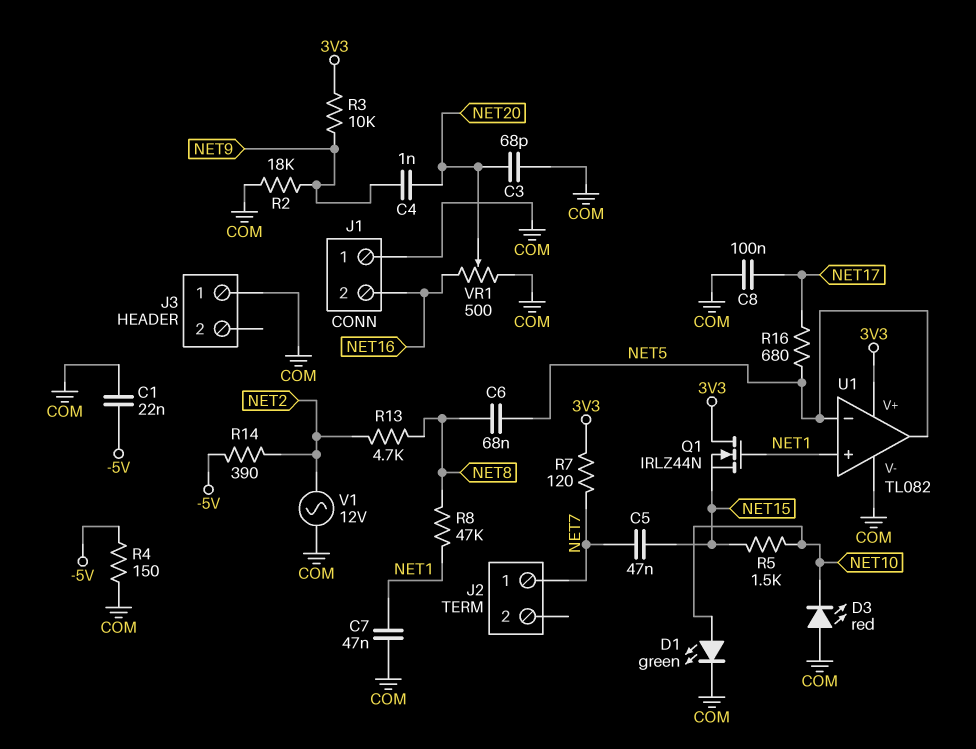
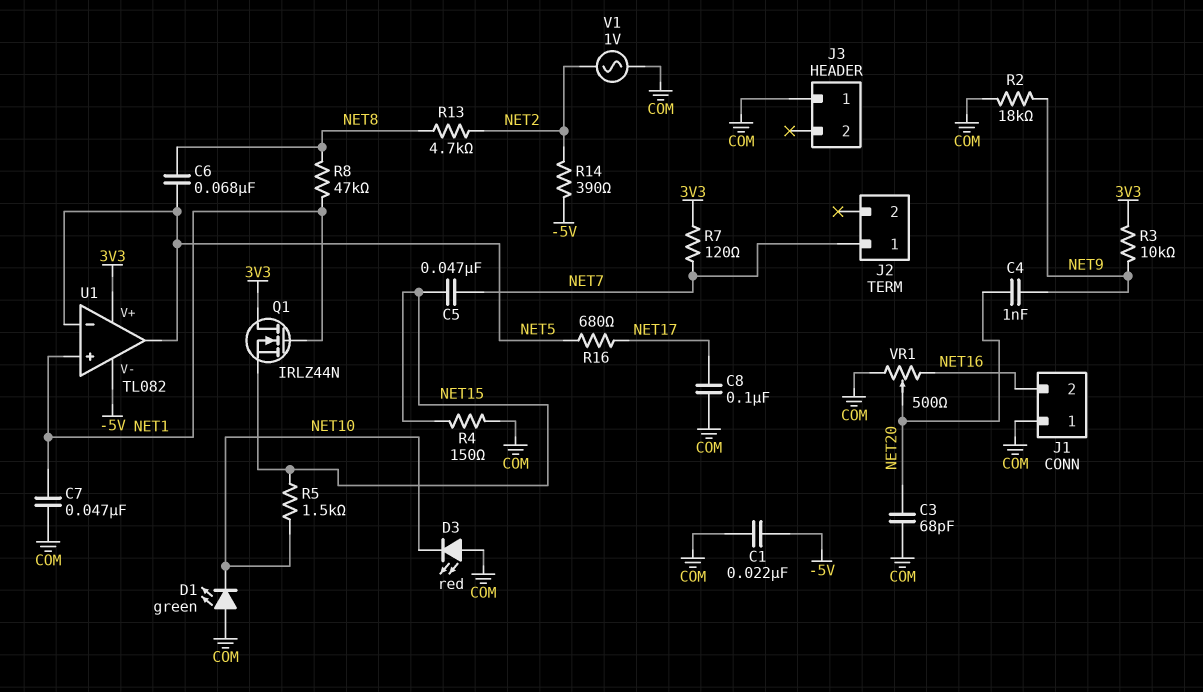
D1: LED green (A NET10, K COM) -> LED green (A COM, K NET10)
R4: 150 (-5V, COM) -> 150 (COM, NET15)
U1 pin V-: COM -> -5V
V1: AC 12V (COM, NET2) -> AC 1V (COM, NET2)

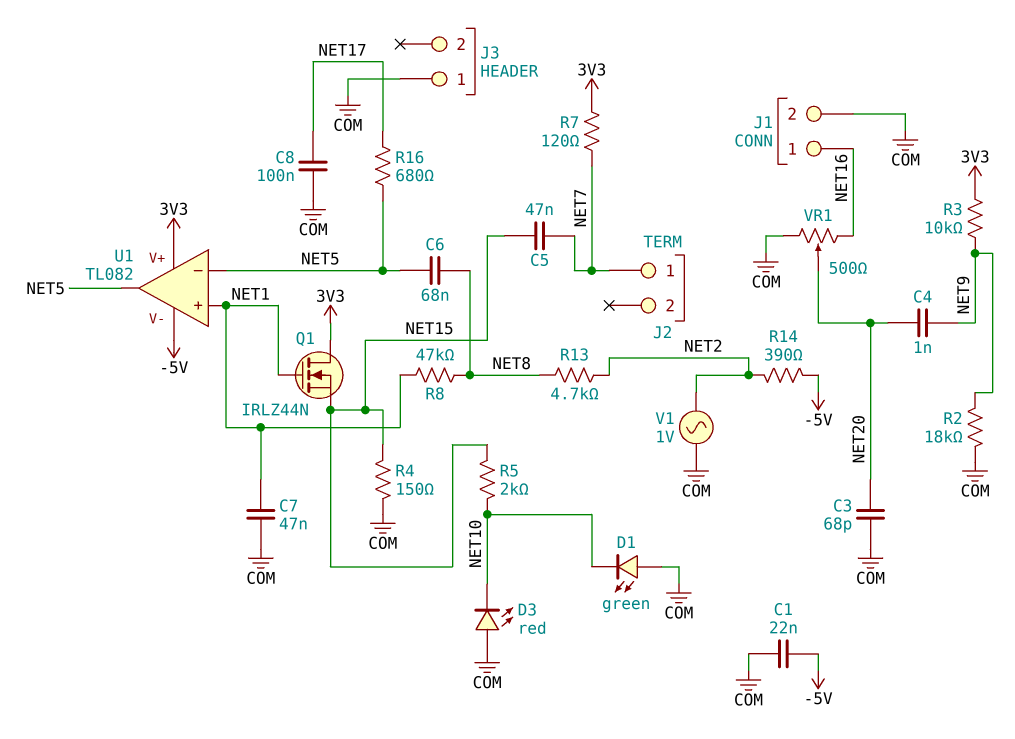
J1 pin 1: COM -> NET16
J1 pin 2: NET16 -> COM
R5: 1.5k (NET10, NET15) -> 2k (NET10, NET15)

